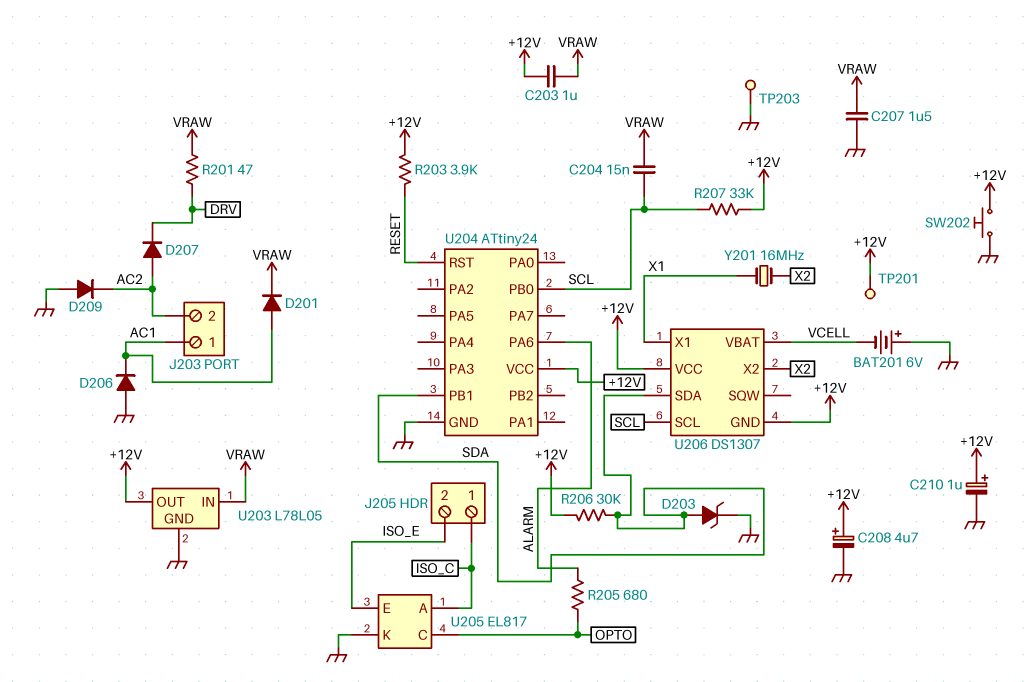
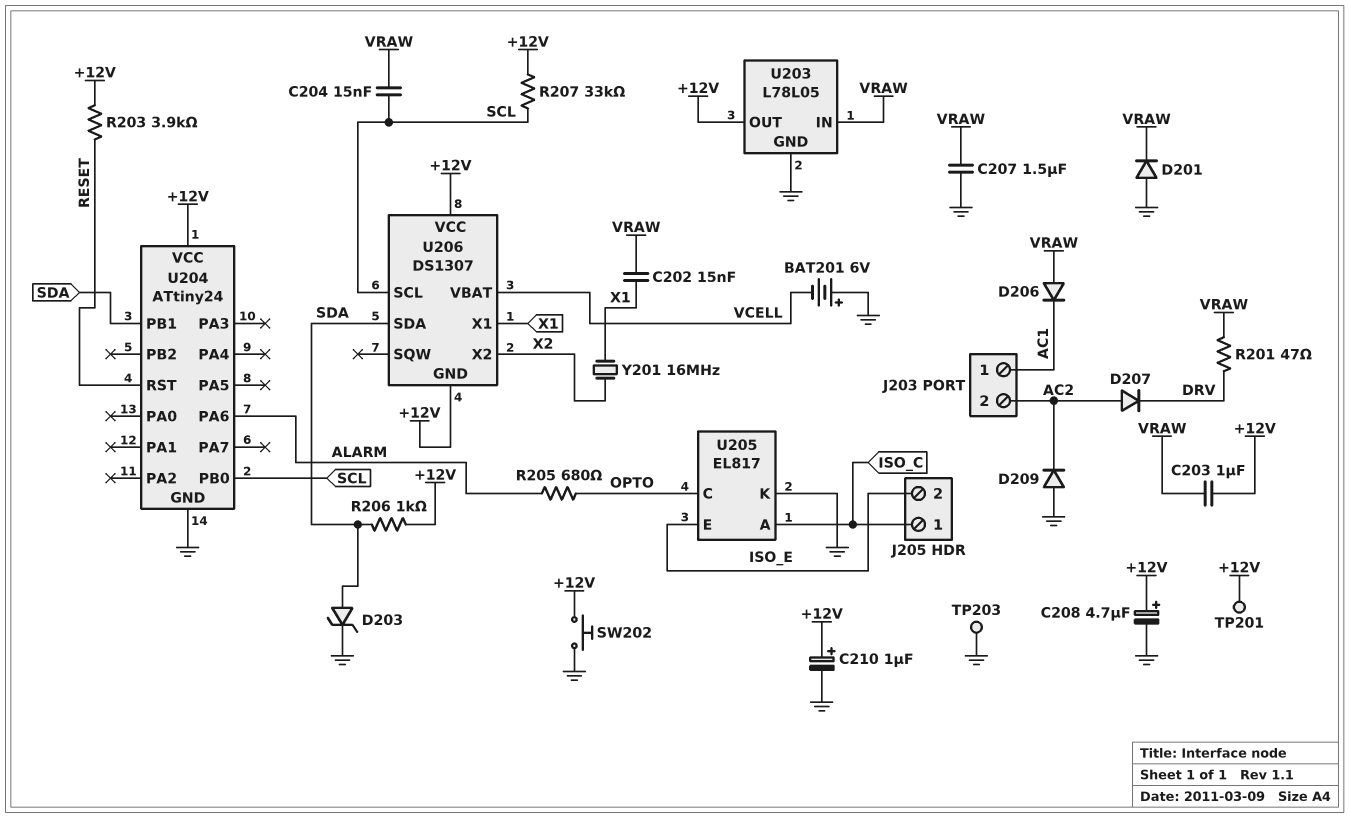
C202: none -> 15nF (VRAW, X1)
D201: diode (A AC1, K VRAW) -> diode (A GND, K VRAW)
D206: diode (A GND, K AC1) -> diode (A VRAW, K AC1)
R206: 30k (+12V, SDA) -> 1k (+12V, SDA)

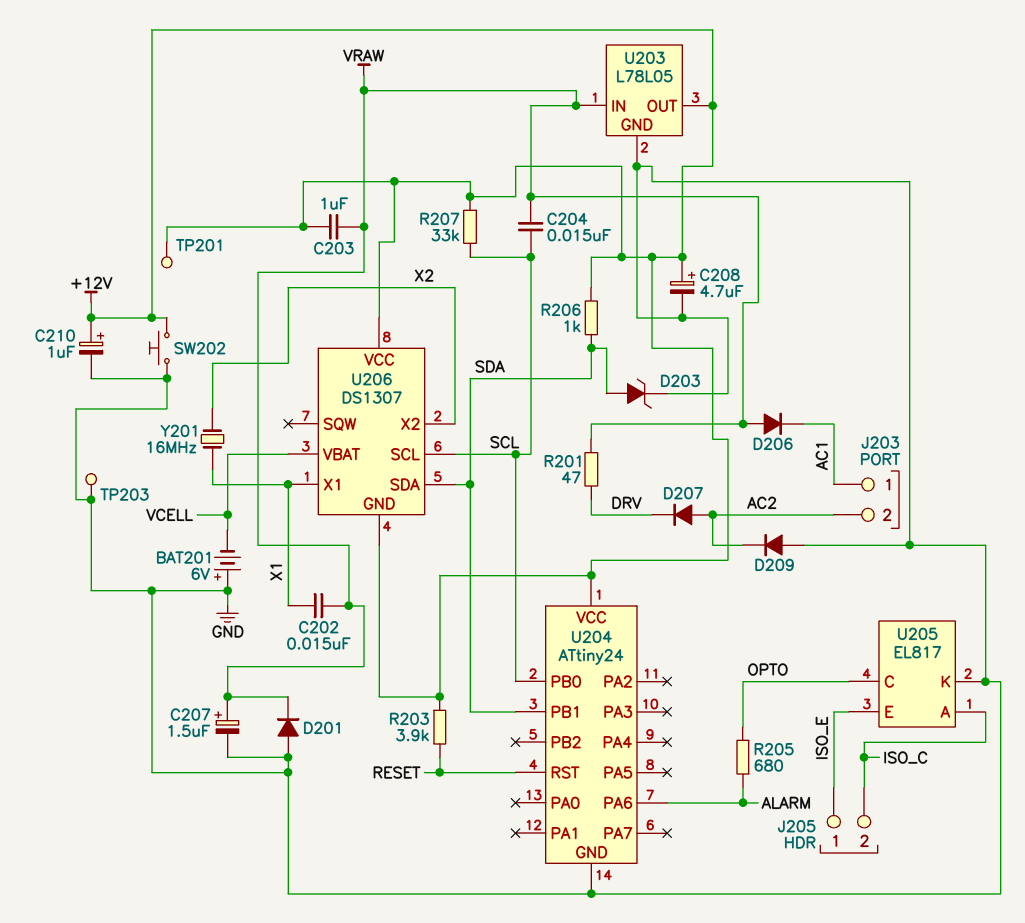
C207: 1.5uF (GND, VRAW) -> 1.5uF (plus VRAW, minus GND)
J205 pin 1: ISO_C -> ISO_E
J205 pin 2: ISO_E -> ISO_C

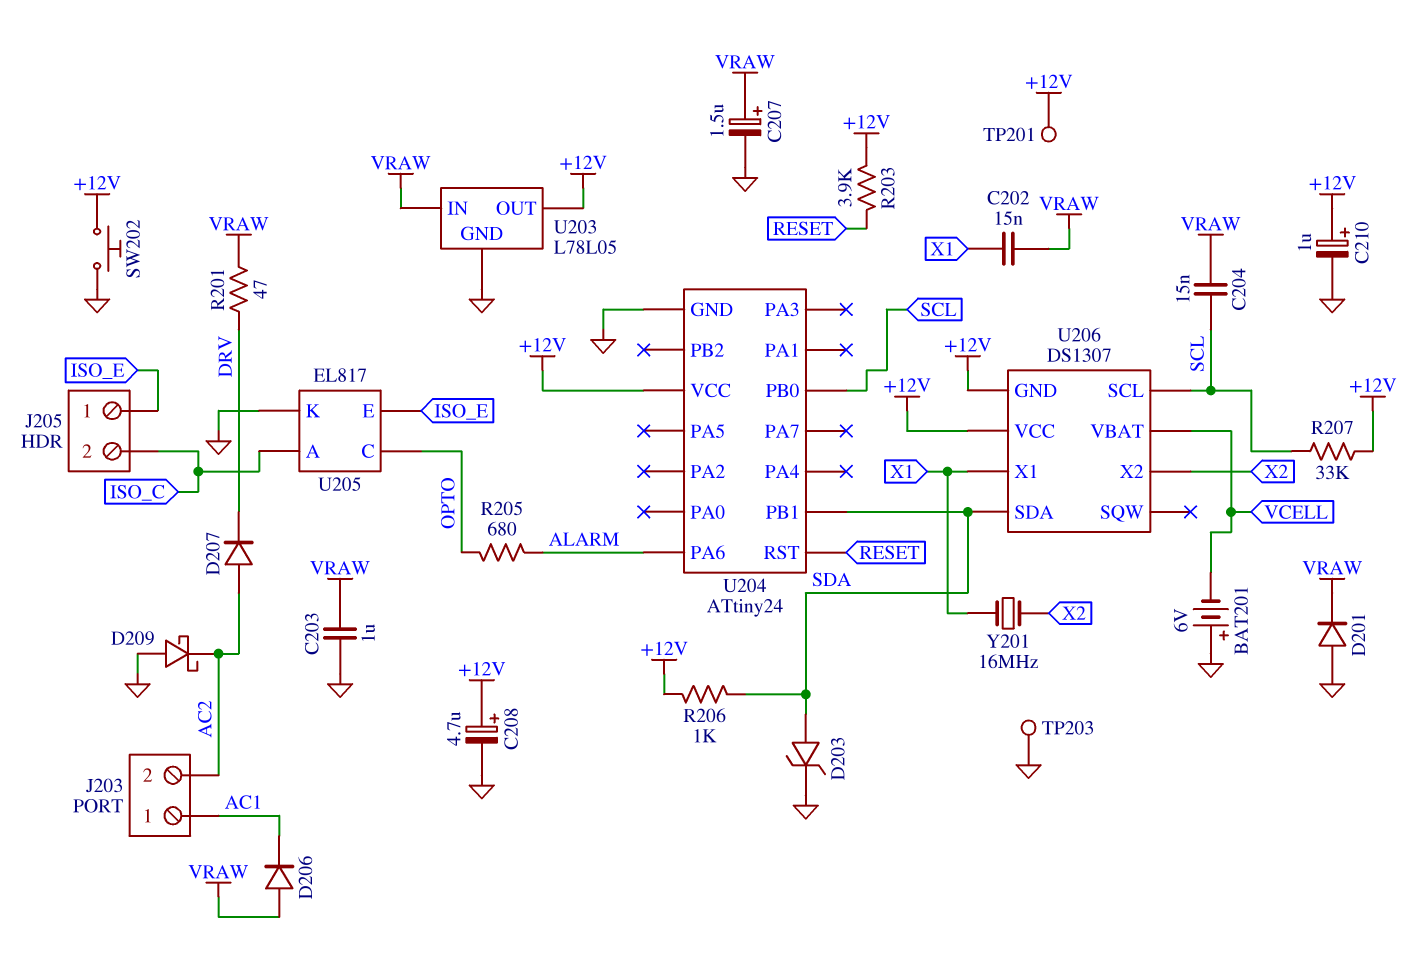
C203: 1uF (+12V, VRAW) -> 1uF (GND, VRAW)
D209: diode (A GND, K AC2) -> schottky (A GND, K AC2)

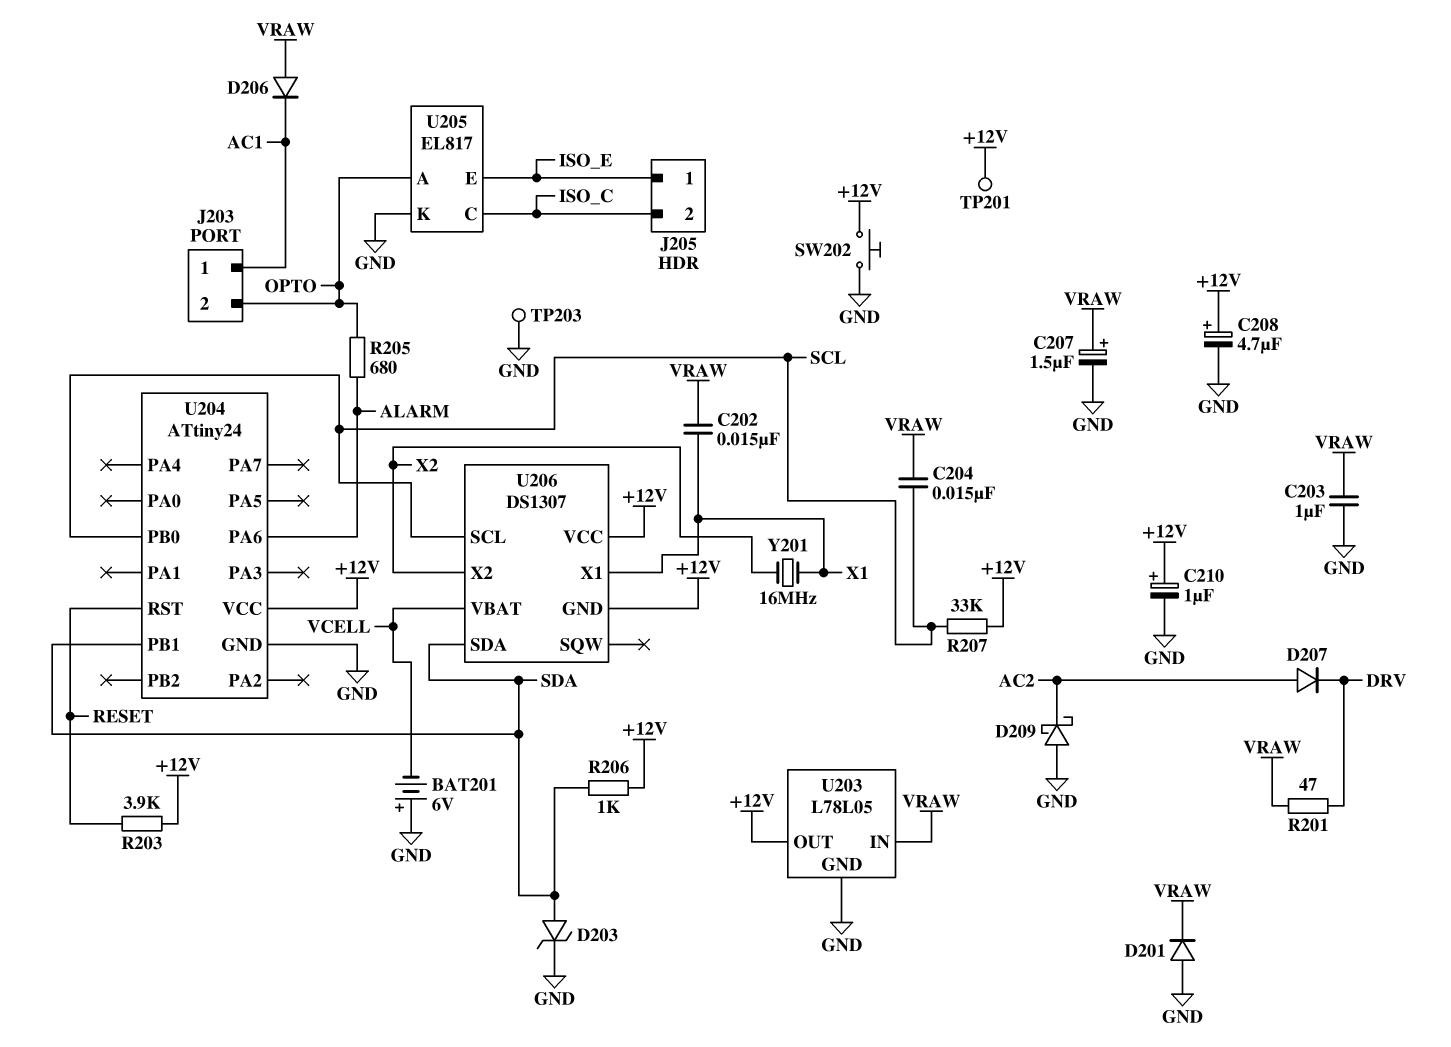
J203 pin 2: AC2 -> OPTO
U205 pin A: ISO_C -> OPTO
U205 pin C: OPTO -> ISO_C

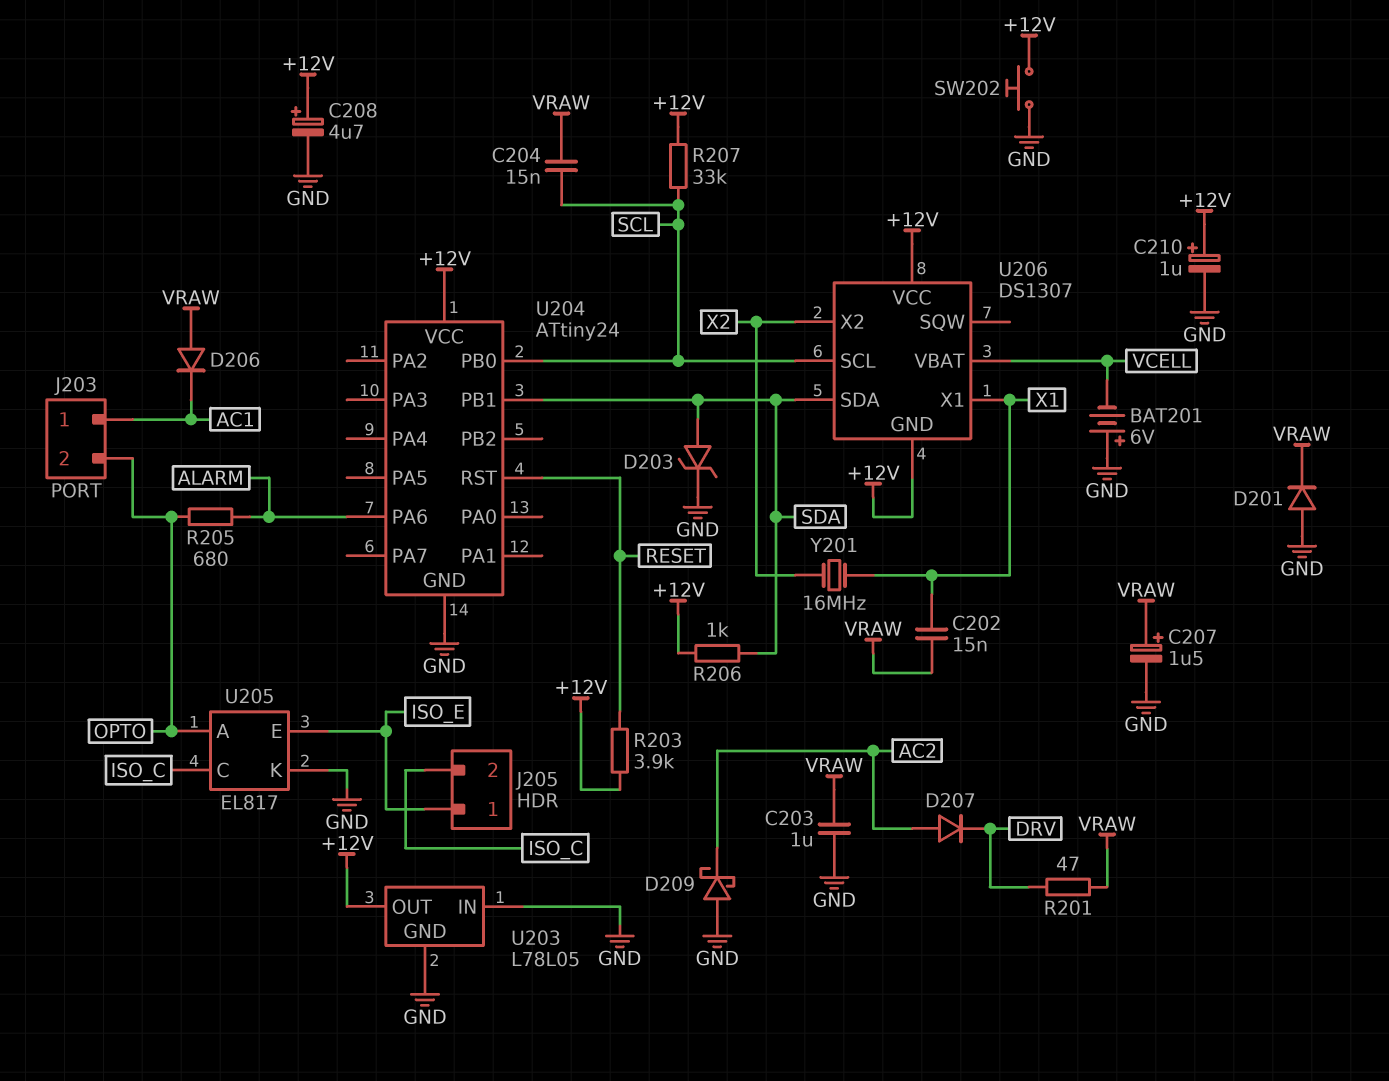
TP201: test point (+12V) -> none
TP203: test point (GND) -> none
U203 pin IN: VRAW -> GND

